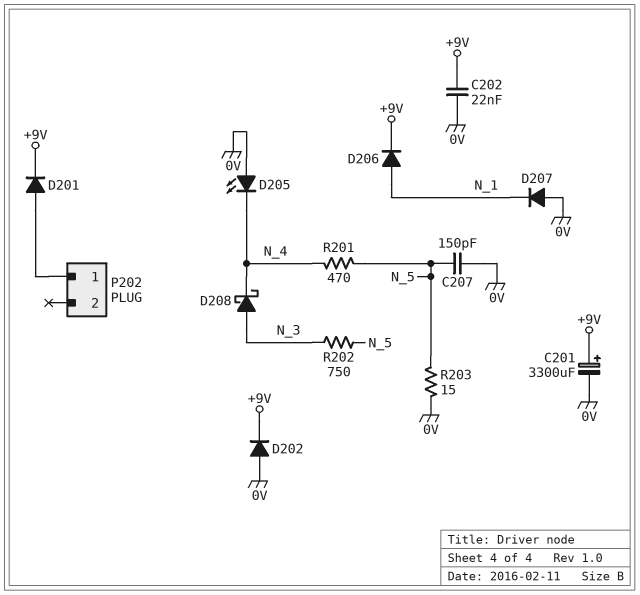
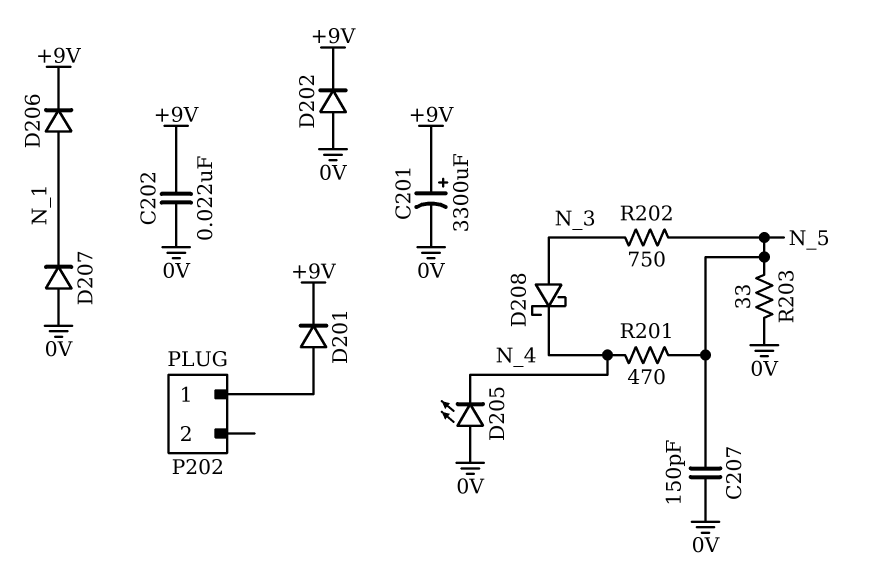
R203: 15 (0V, N_5) -> 33 (0V, N_5)

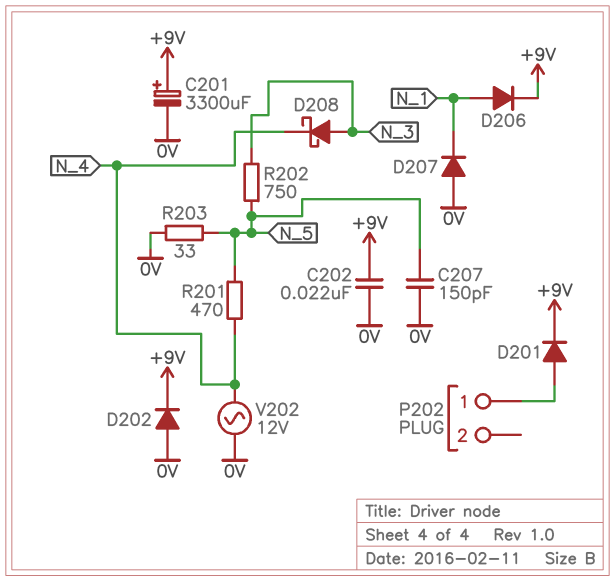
D205: LED (A 0V, K N_4) -> none
V202: none -> AC 12V (0V, N_4)

